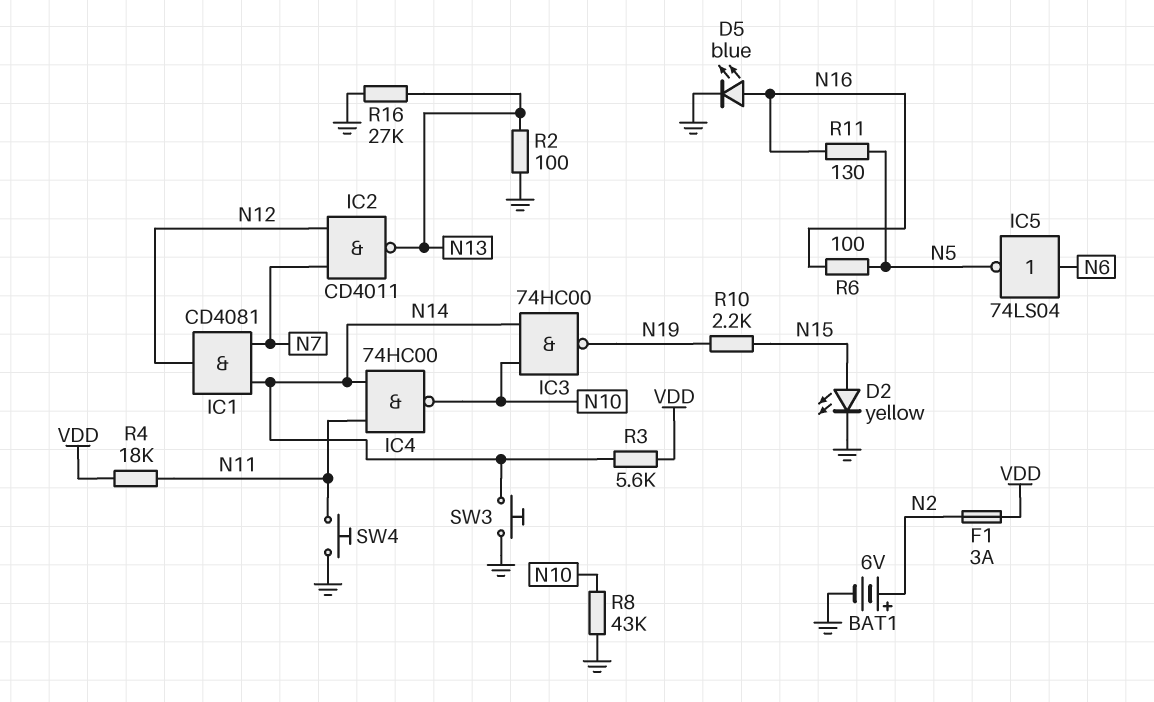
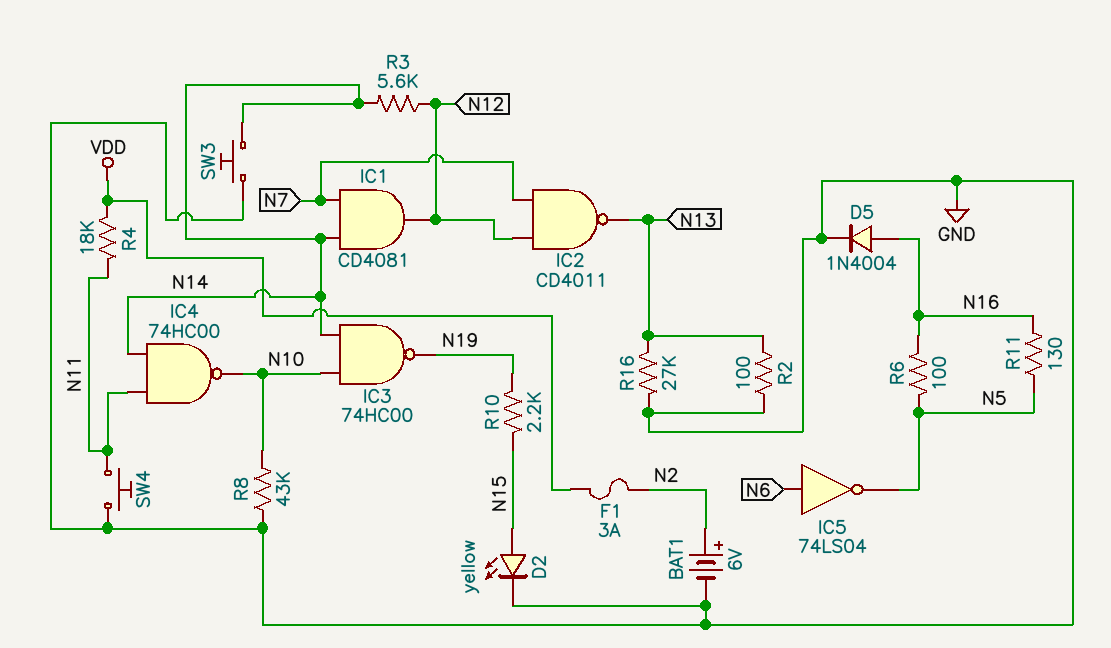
D5: LED blue (A N16, K GND) -> diode 1N4004 (A N16, K GND)
R3: 5.6k (N14, VDD) -> 5.6k (N12, N14)

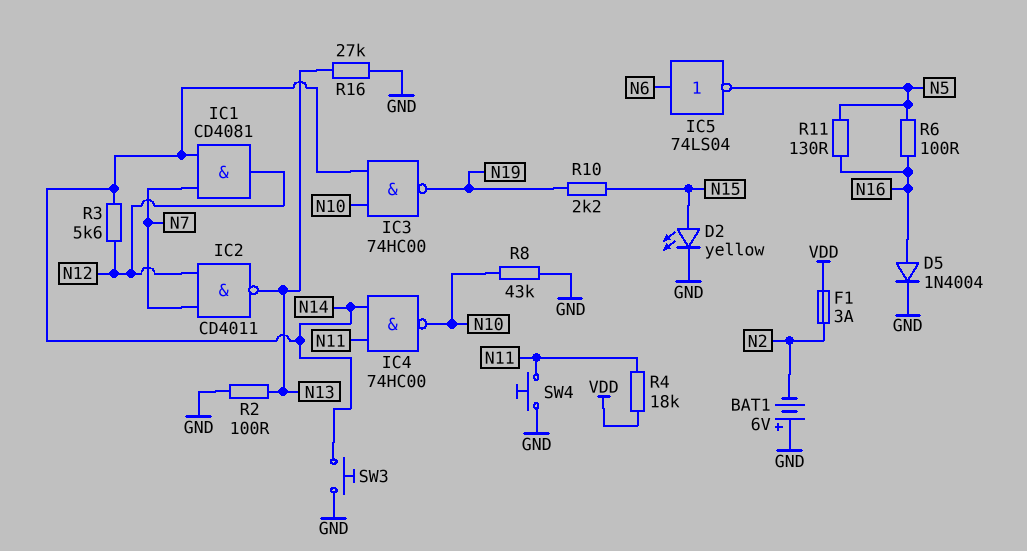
BAT1: 6V (plus N2, minus GND) -> 6V (plus GND, minus N2)

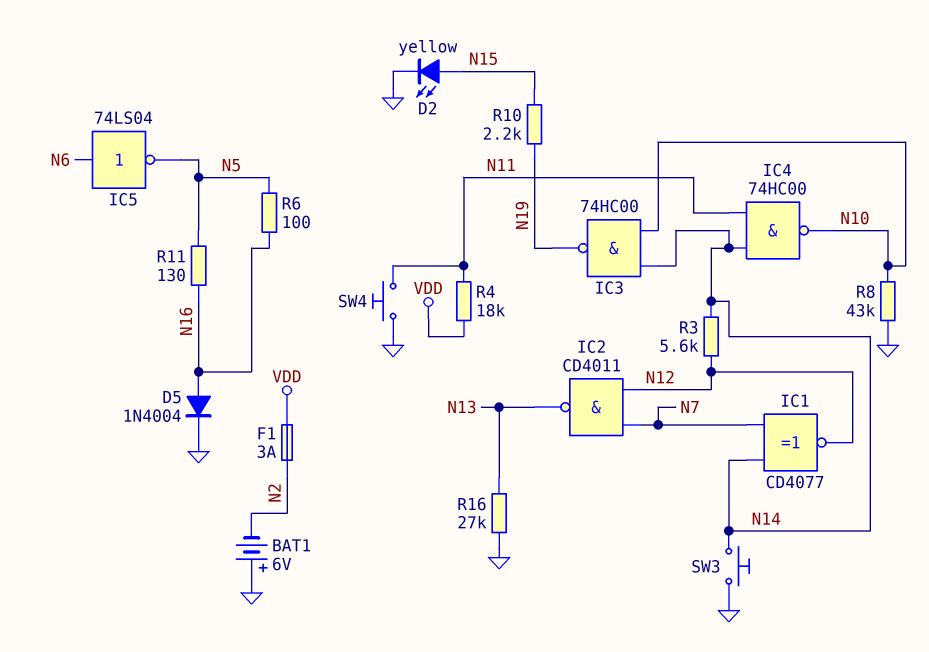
IC1: AND CD4081 (in N7, in N14, out N12) -> XNOR CD4077 (in N7, in N14, out N12)
R2: 100 (GND, N13) -> none

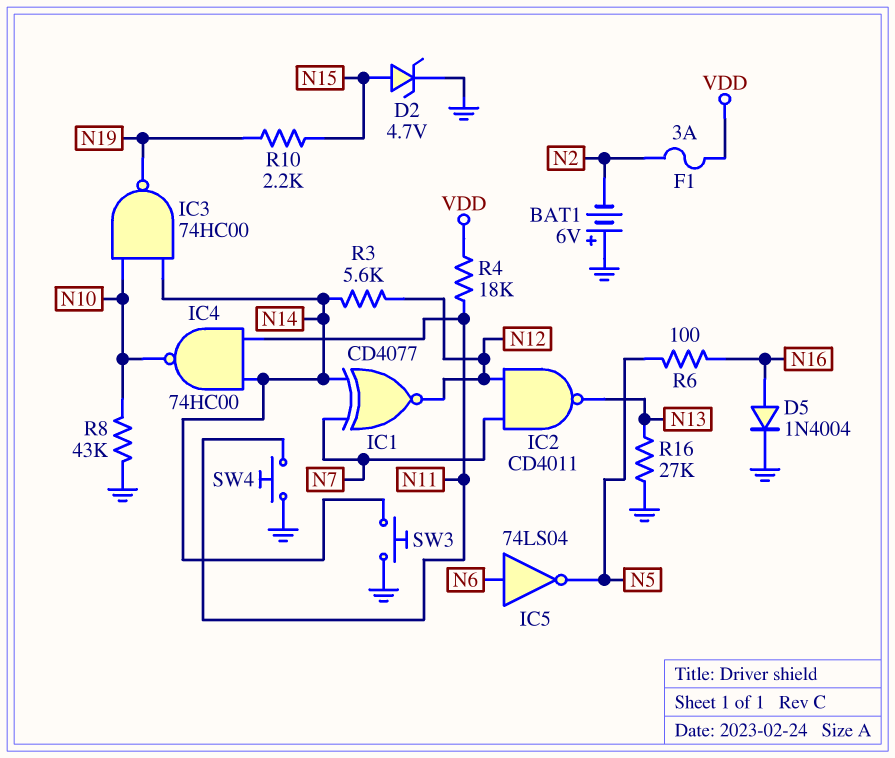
D2: LED yellow (A N15, K GND) -> zener 4.7V (A N15, K GND)
R11: 130 (N5, N16) -> none

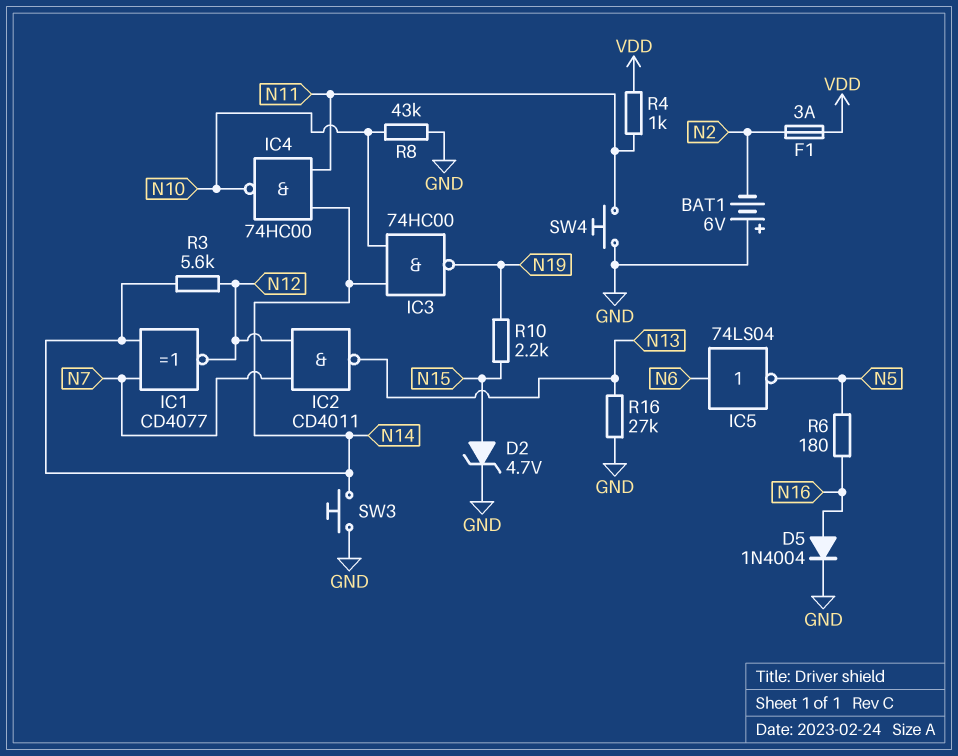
R4: 18k (N11, VDD) -> 1k (N11, VDD)
R6: 100 (N5, N16) -> 180 (N5, N16)

